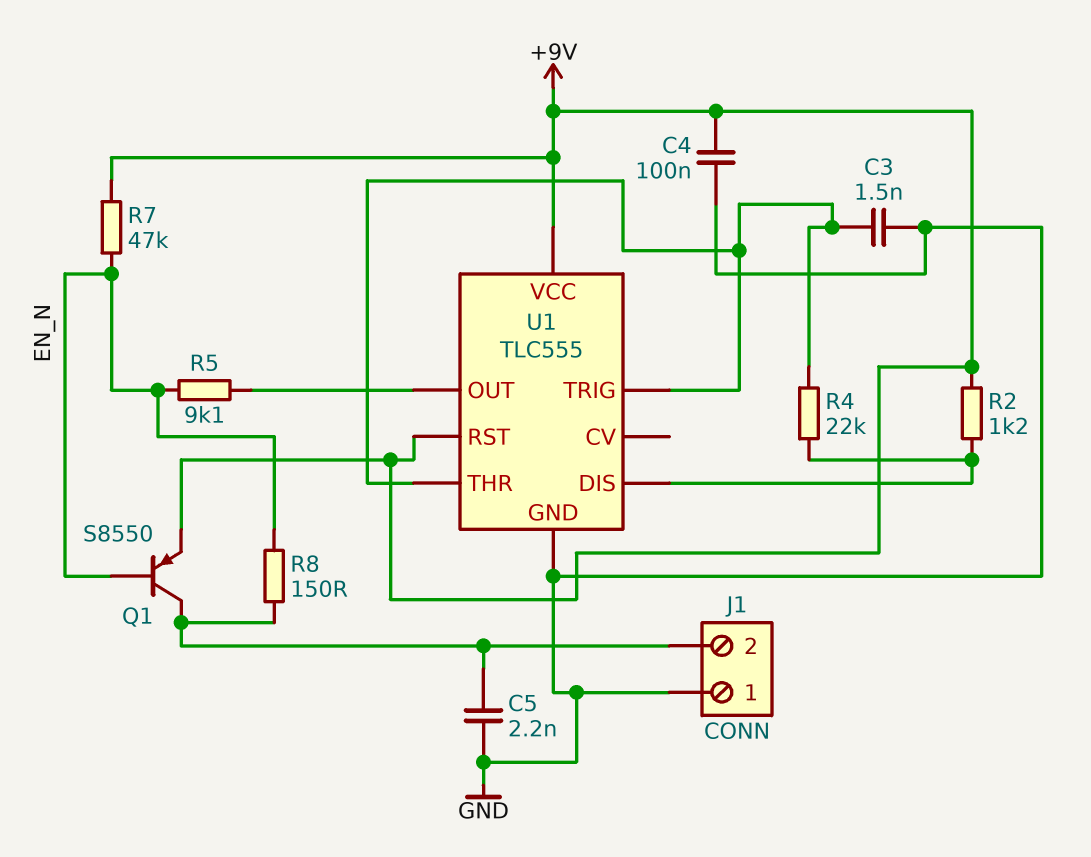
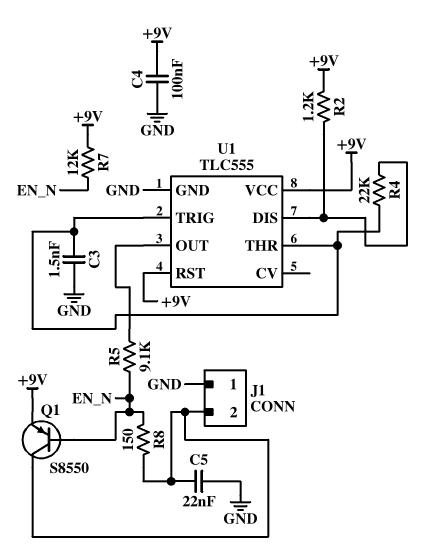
C5: 2.2nF (GND, J1/2) -> 22nF (GND, J1/2)
R7: 47k (+9V, EN_N) -> 12k (+9V, EN_N)

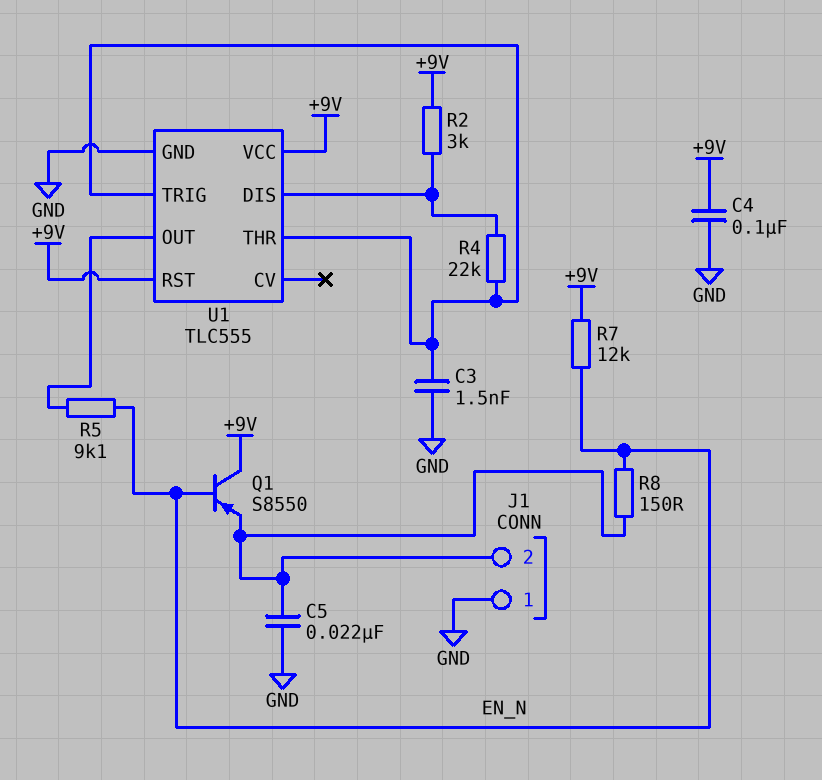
Q1: PNP S8550 (B EN_N, C J1/2, E +9V) -> PNP S8550 (B EN_N, C +9V, E J1/2)
R2: 1.2k (+9V, U1/DIS) -> 3k (+9V, U1/DIS)

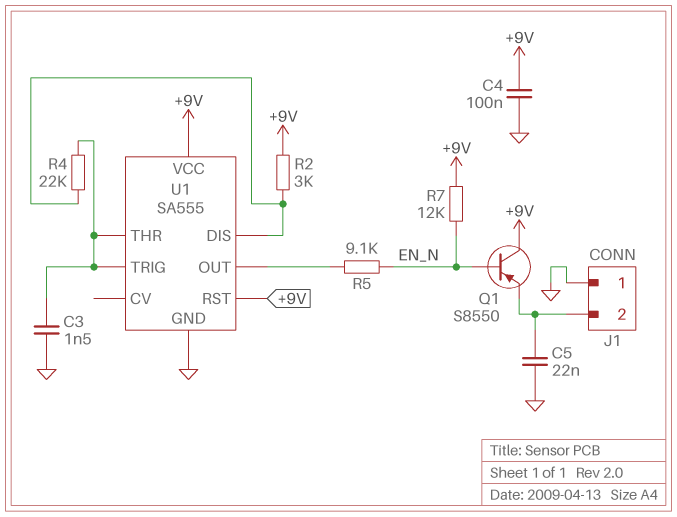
R8: 150 (EN_N, J1/2) -> none
U1: TLC555 -> SA555

